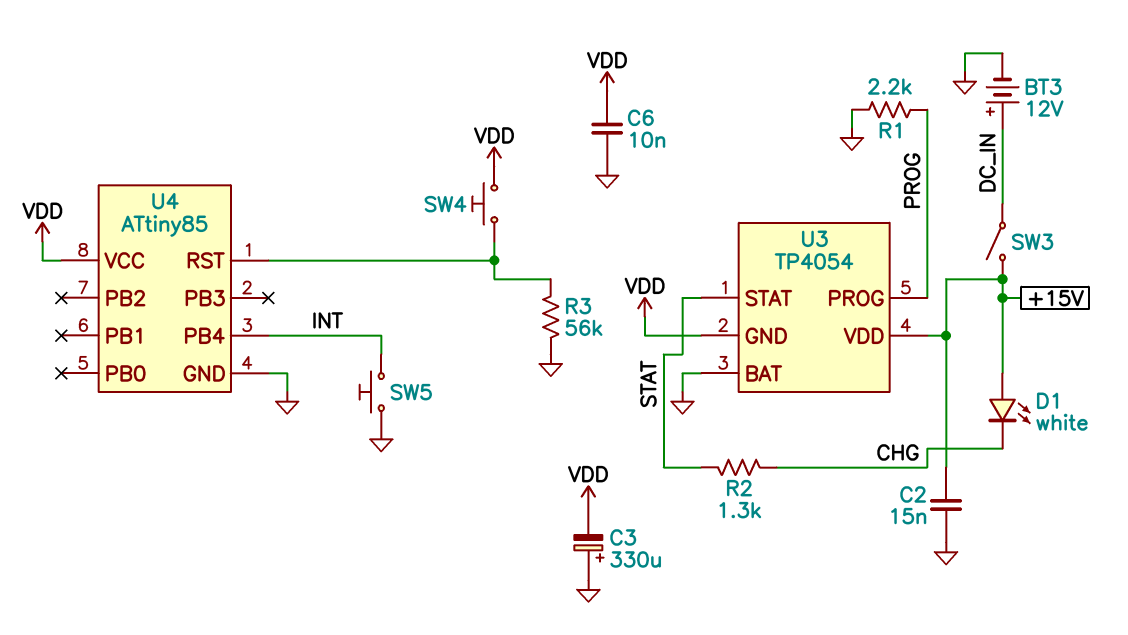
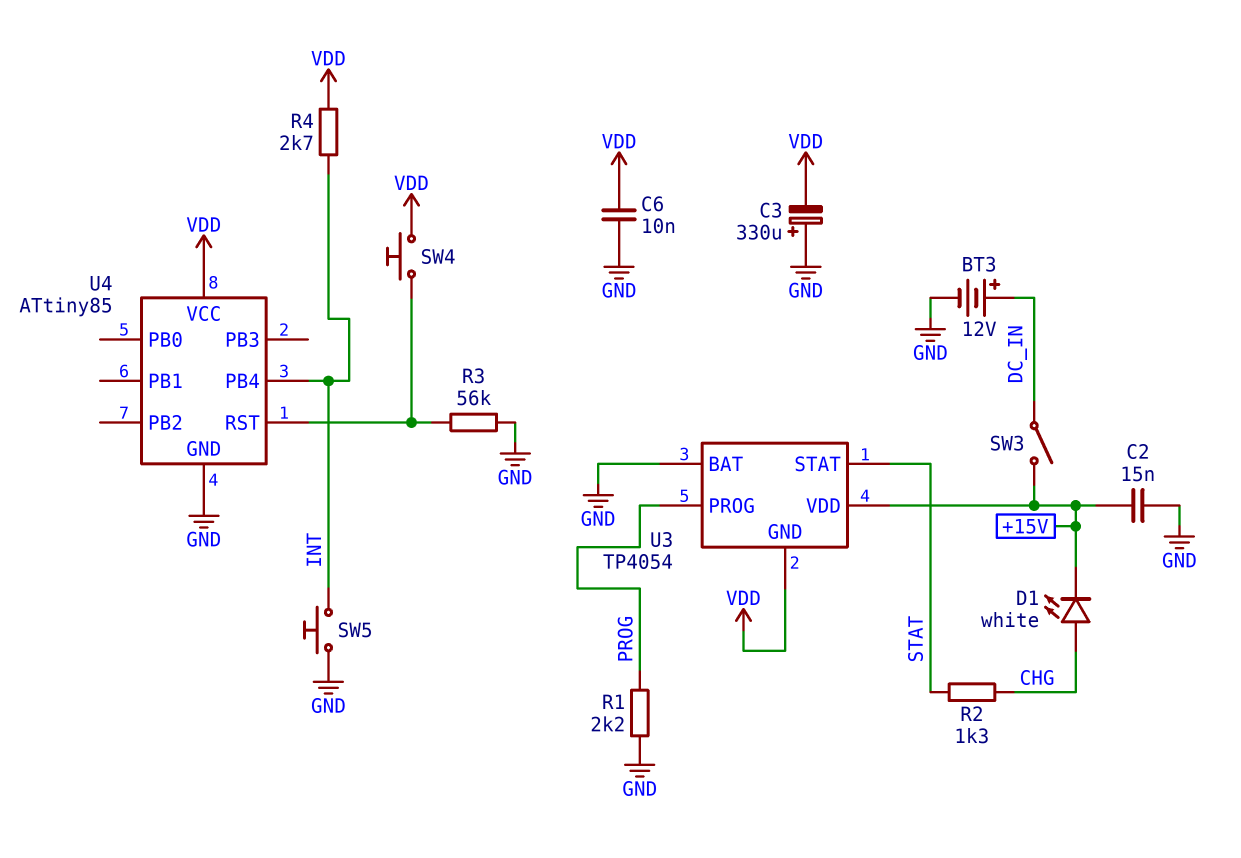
D1: LED white (A +15V, K CHG) -> LED white (A CHG, K +15V)
R4: none -> 2.7k (INT, VDD)

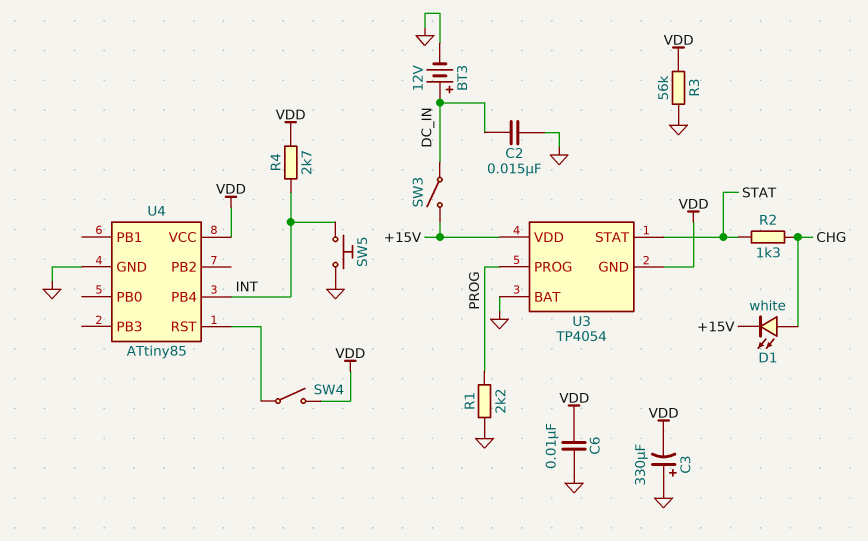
C2: 15nF (+15V, GND) -> 15nF (DC_IN, GND)
R3: 56k (GND, U4/RST) -> 56k (GND, VDD)
SW4: button (U4/RST, VDD) -> switch (U4/RST, VDD)

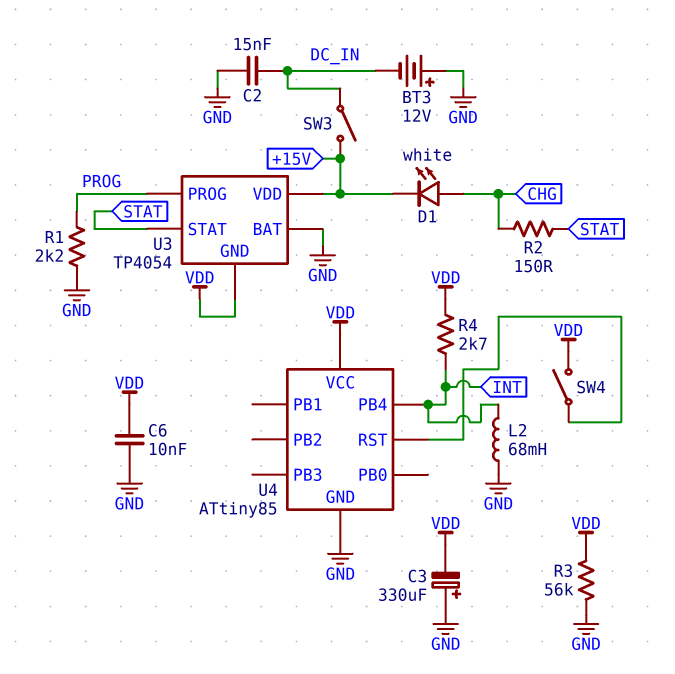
BT3: 12V (plus DC_IN, minus GND) -> 12V (plus GND, minus DC_IN)
L2: none -> 68mH (GND, INT)
R2: 1.3k (CHG, STAT) -> 150 (CHG, STAT)
SW5: button (GND, INT) -> none

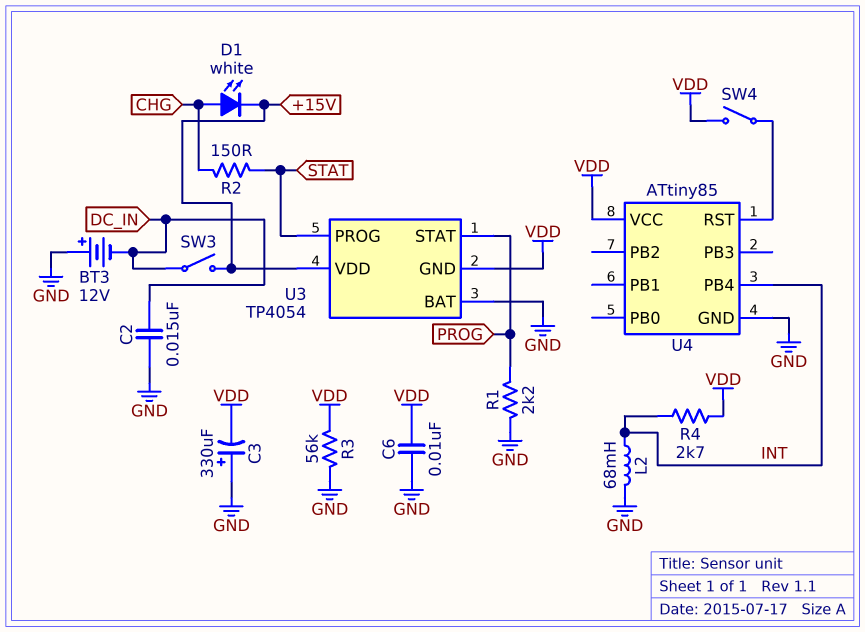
U3 pin PROG: PROG -> STAT
U3 pin STAT: STAT -> PROG

